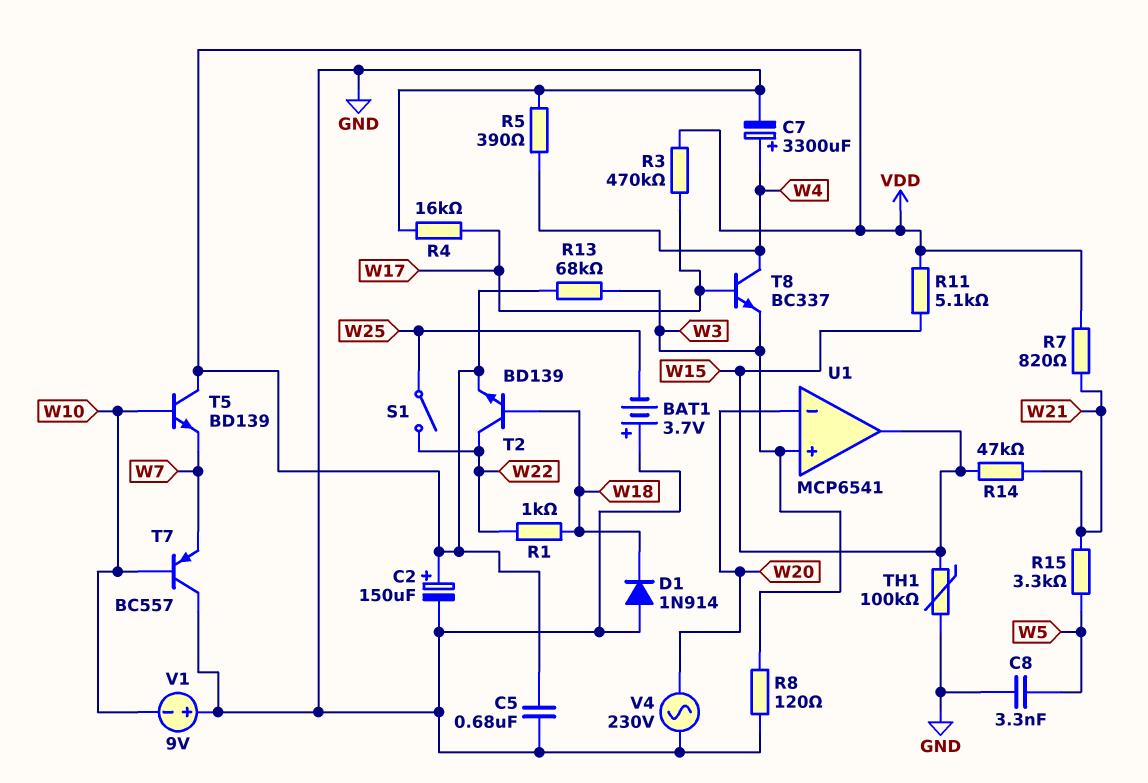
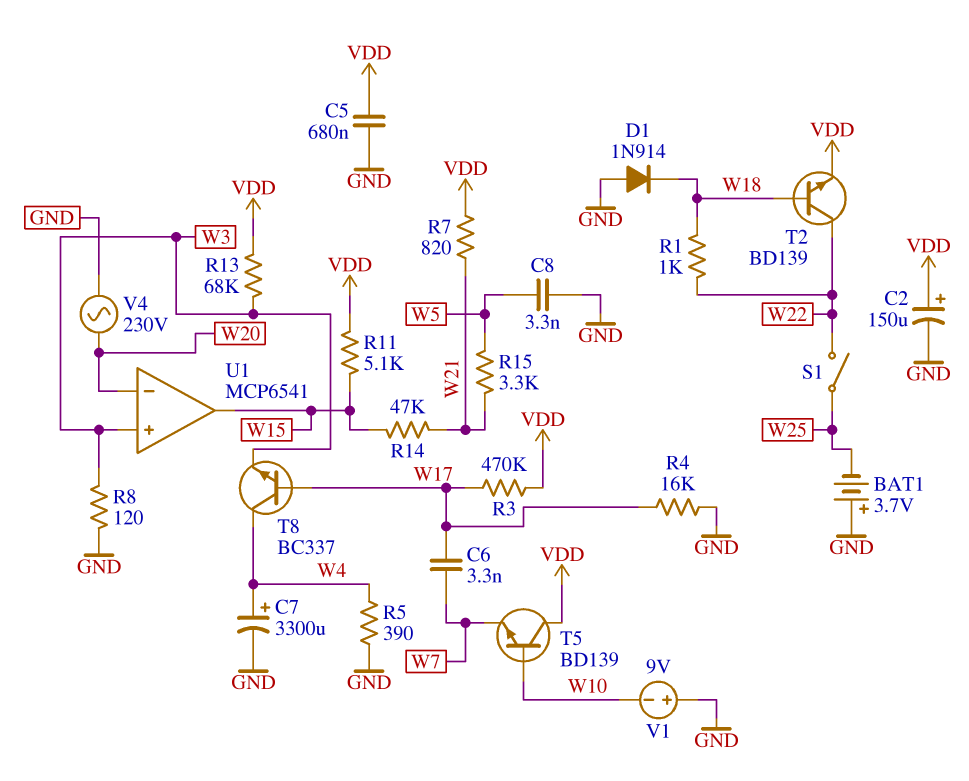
C6: none -> 3.3nF (W7, W17)
T7: PNP BC557 (B W10, C GND, E W7) -> none
TH1: 100k (GND, W15) -> none

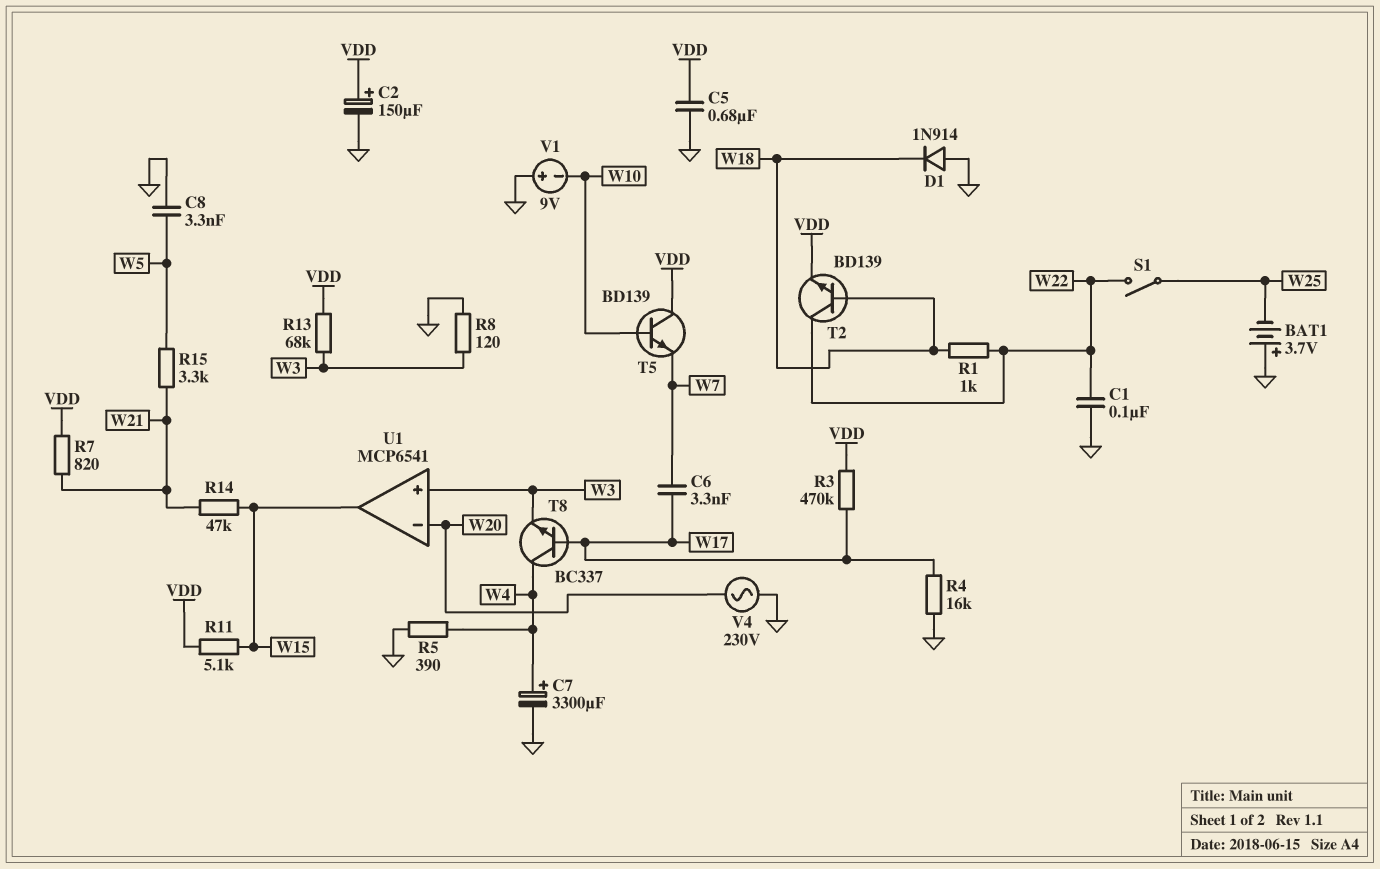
C1: none -> 100nF (GND, W22)

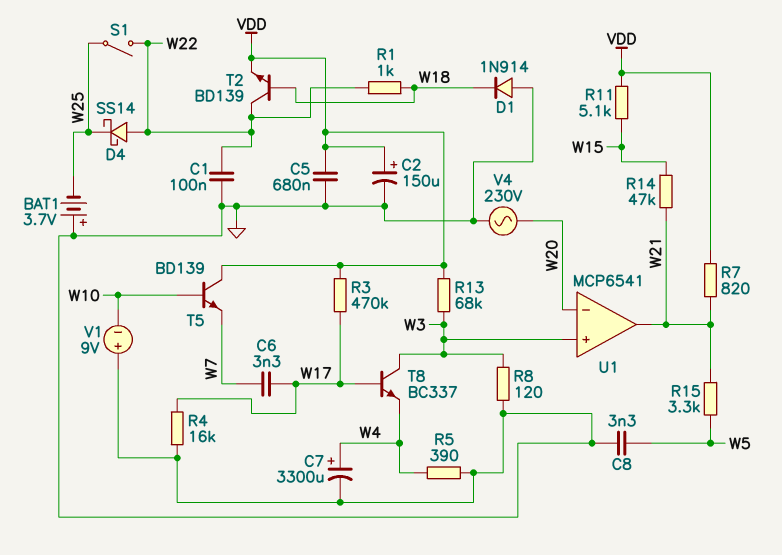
D4: none -> schottky SS14 (A W22, K W25)
T8: NPN BC337 (B W17, C W4, E W3) -> NPN BC337 (B W17, C W3, E W4)
U1 pin out: W15 -> W21

